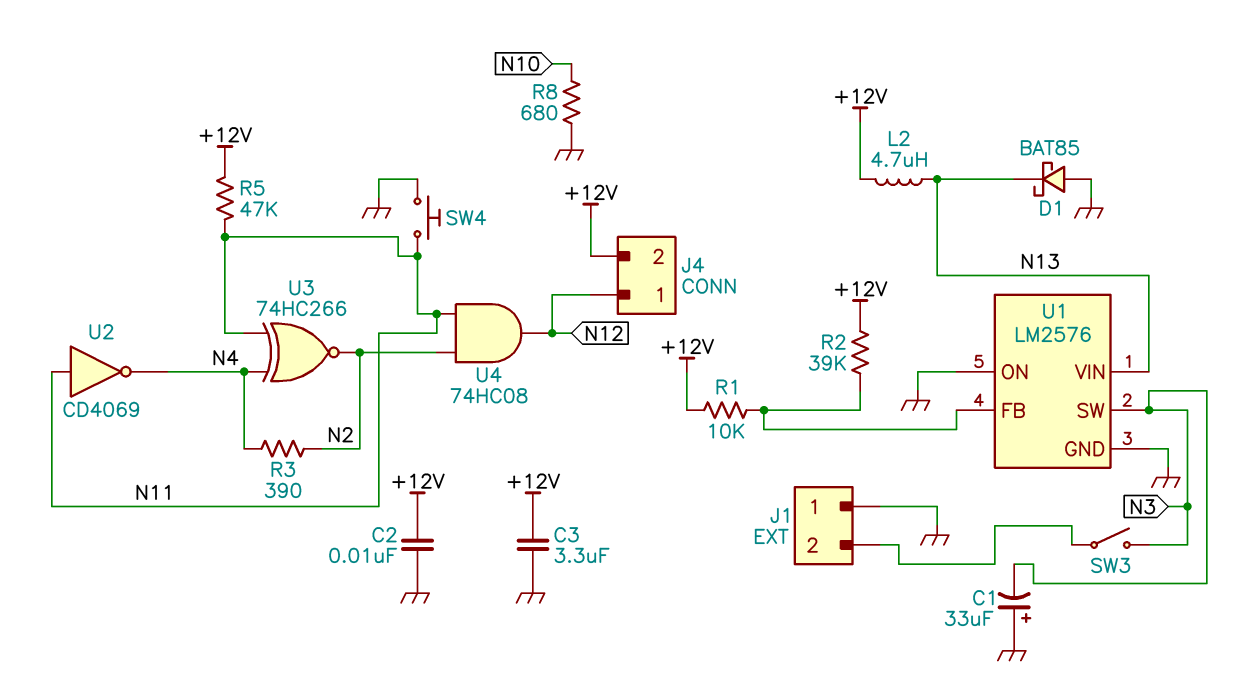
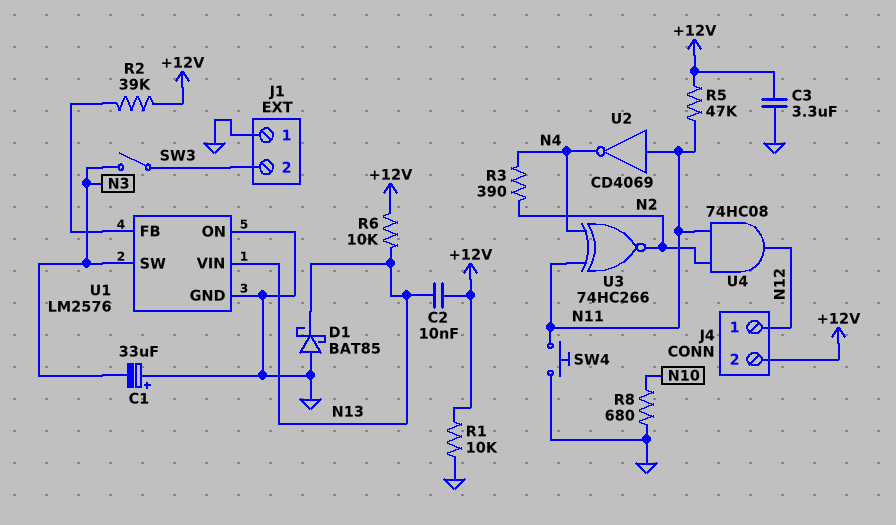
C2: 10nF (+12V, GND) -> 10nF (+12V, N13)
L2: 4.7uH (+12V, N13) -> none
R1: 10k (+12V, U1/FB) -> 10k (+12V, GND)
R6: none -> 10k (+12V, N13)

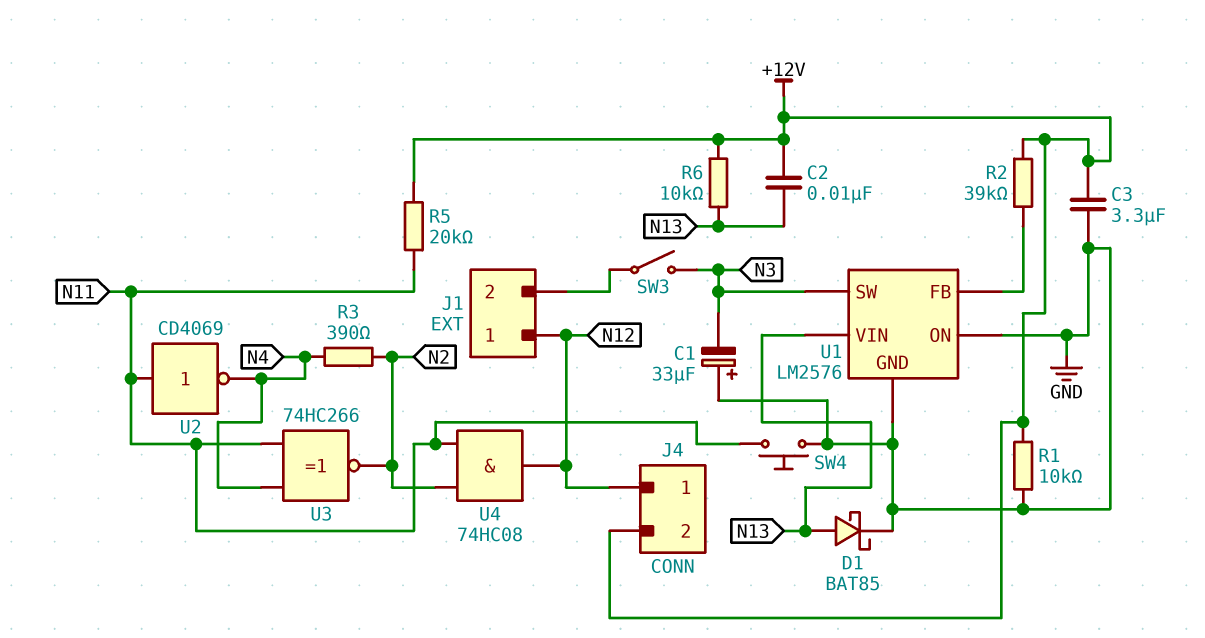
D1: schottky BAT85 (A GND, K N13) -> schottky BAT85 (A N13, K GND)
J1 pin 1: GND -> N12
R5: 47k (+12V, N11) -> 20k (+12V, N11)
R8: 680 (GND, N10) -> none

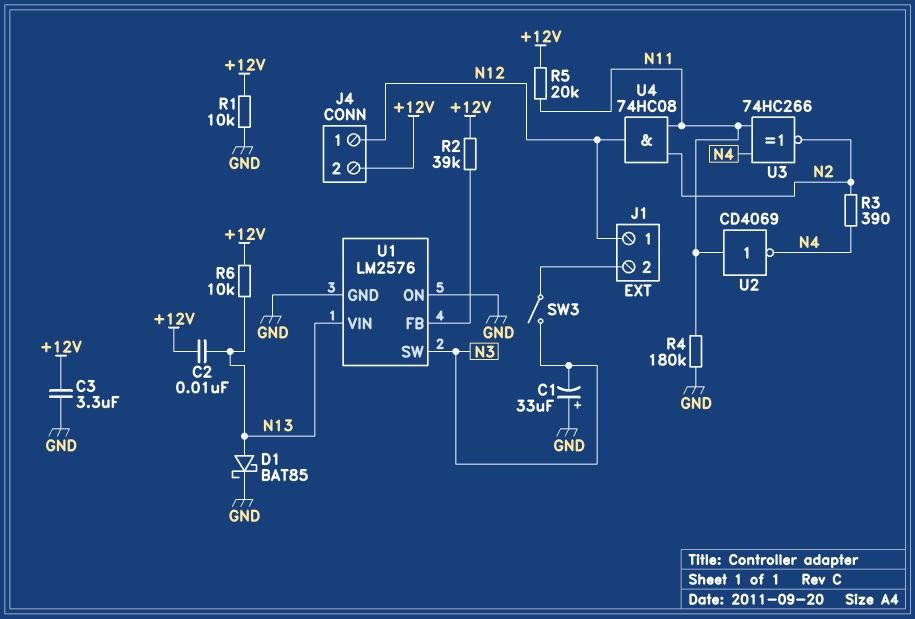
R4: none -> 180k (GND, N11)
SW4: button (GND, N11) -> none

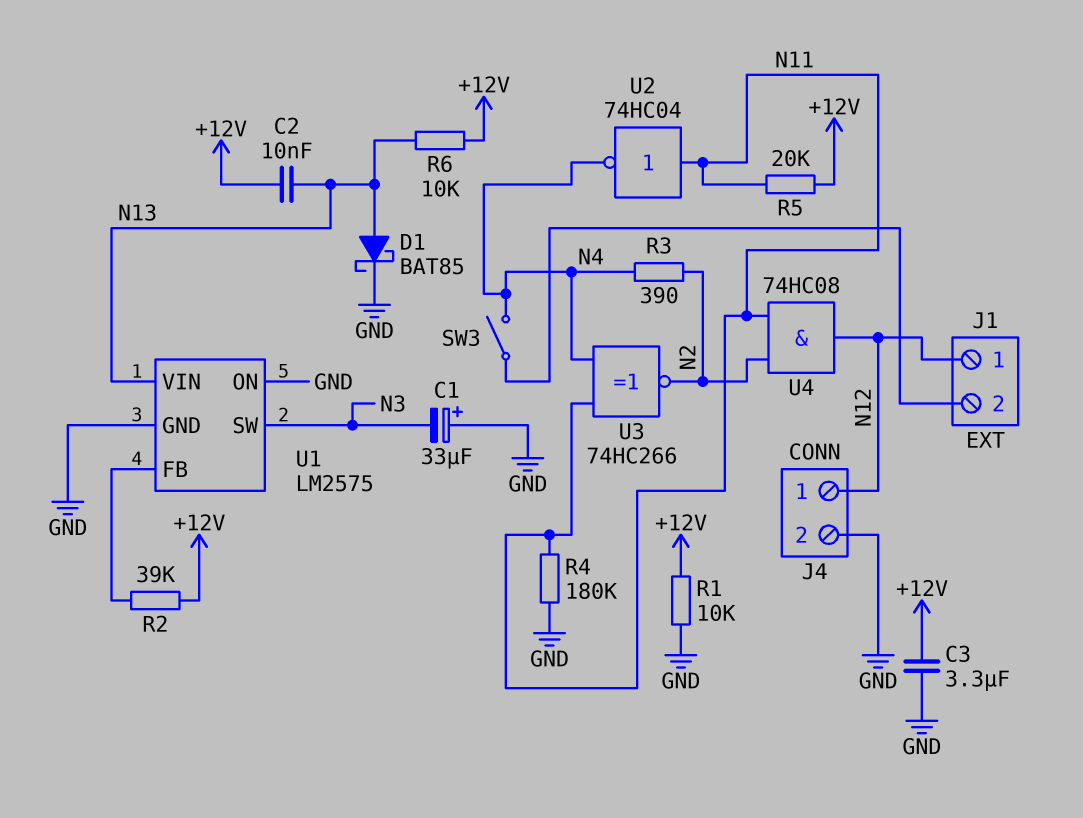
J4 pin 2: +12V -> GND
SW3: switch (J1/2, N3) -> switch (J1/2, N4)
U1: LM2576 -> LM2575
U2: NOT CD4069 (in N11, out N4) -> NOT 74HC04 (in N11, out N4)

